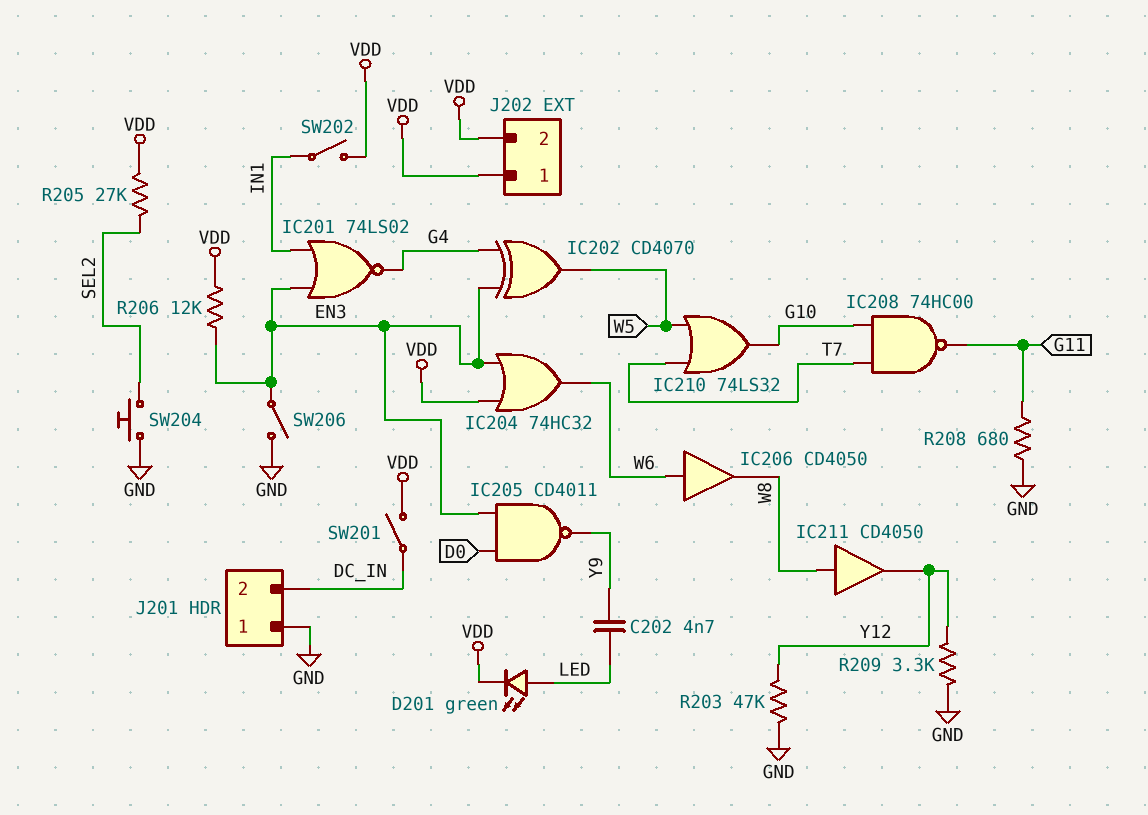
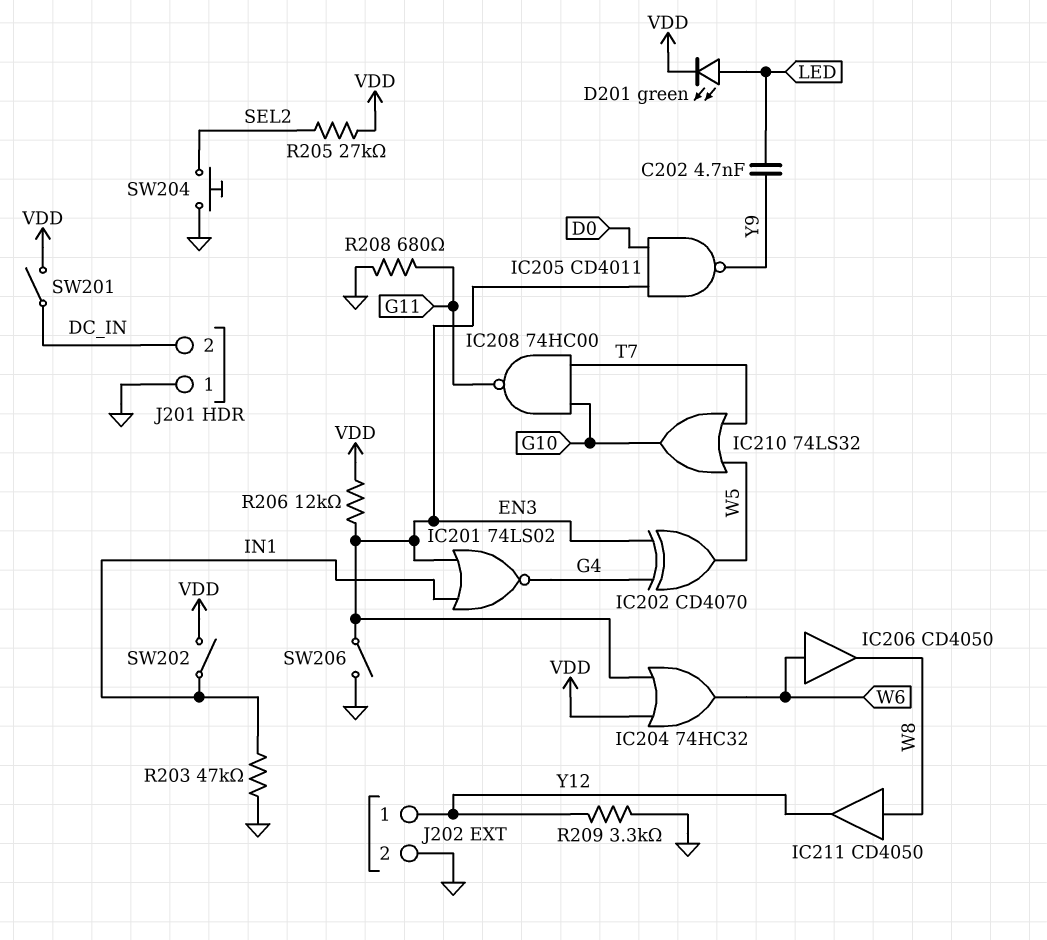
J202 pin 1: VDD -> Y12
J202 pin 2: VDD -> GND
R203: 47k (GND, Y12) -> 47k (GND, IN1)

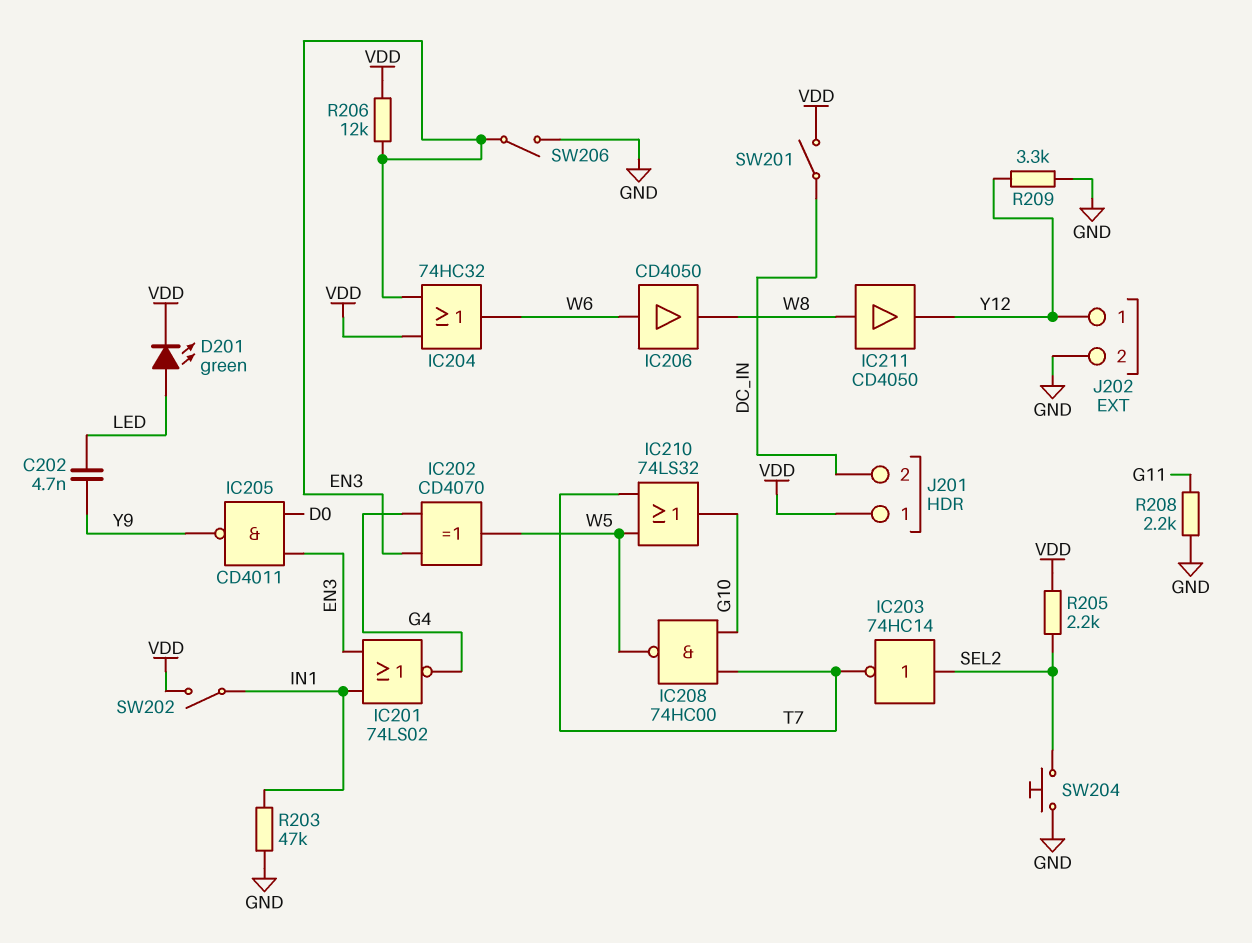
IC203: none -> NOT 74HC14 (in SEL2, out T7)
IC208: NAND 74HC00 (in G10, in T7, out G11) -> NAND 74HC00 (in G10, in T7, out W5)
J201 pin 1: GND -> VDD
R205: 27k (SEL2, VDD) -> 2.2k (SEL2, VDD)
R208: 680 (G11, GND) -> 2.2k (G11, GND)

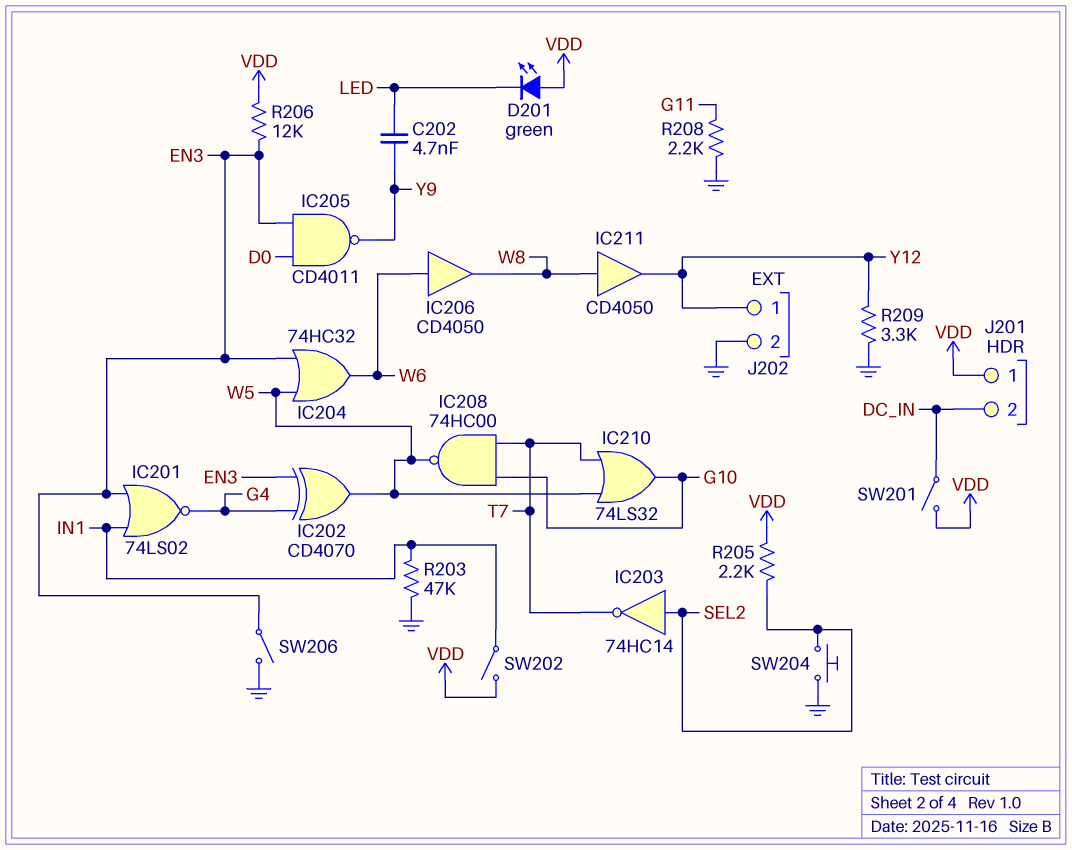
D201: LED green (A LED, K VDD) -> LED green (A VDD, K LED)
IC204: OR 74HC32 (in EN3, in VDD, out W6) -> OR 74HC32 (in EN3, in W5, out W6)

